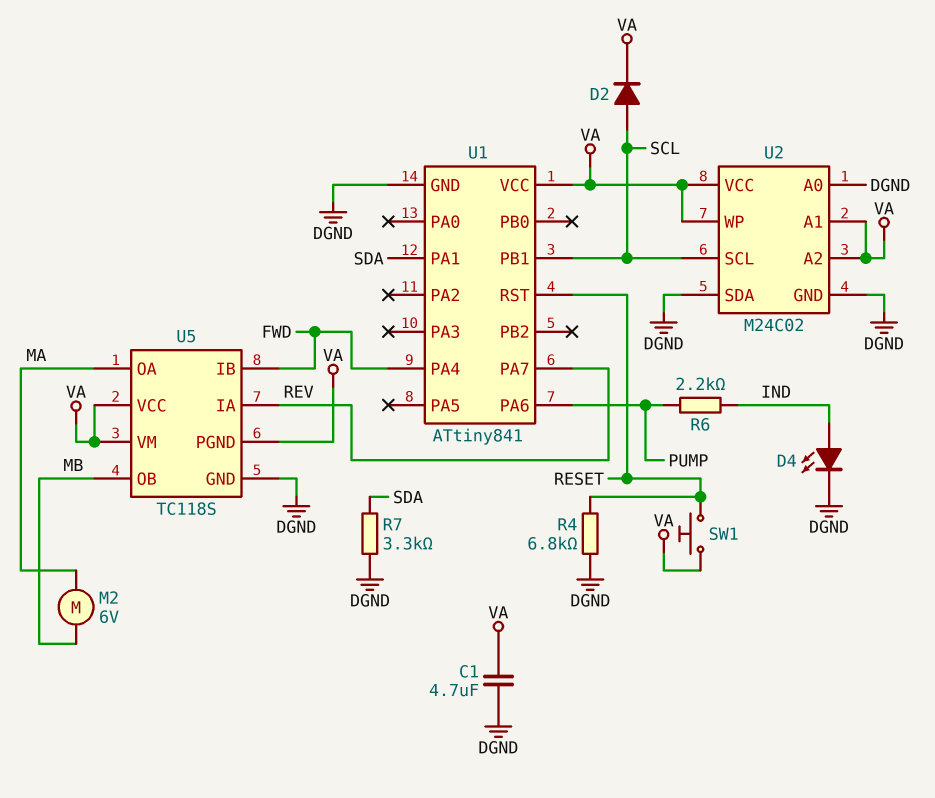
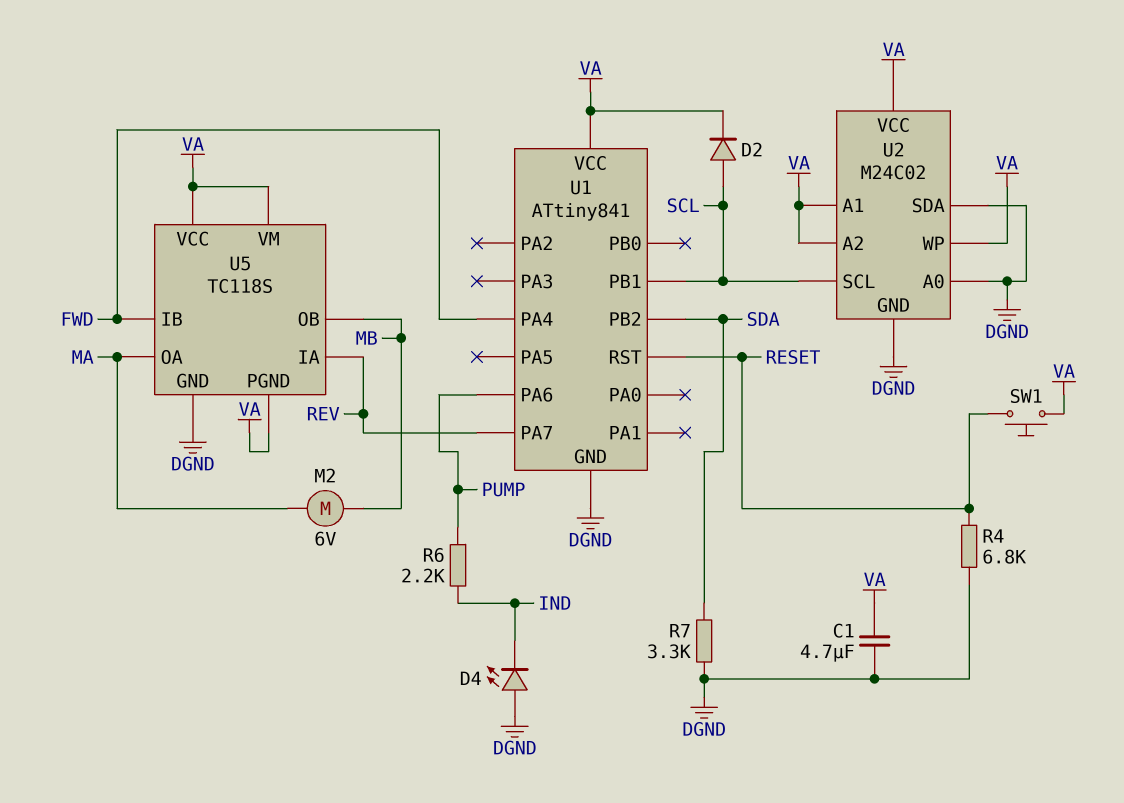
D4: LED (A IND, K DGND) -> LED (A DGND, K IND)
U1 pin PA1: SDA -> none
U1 pin PB2: none -> SDA

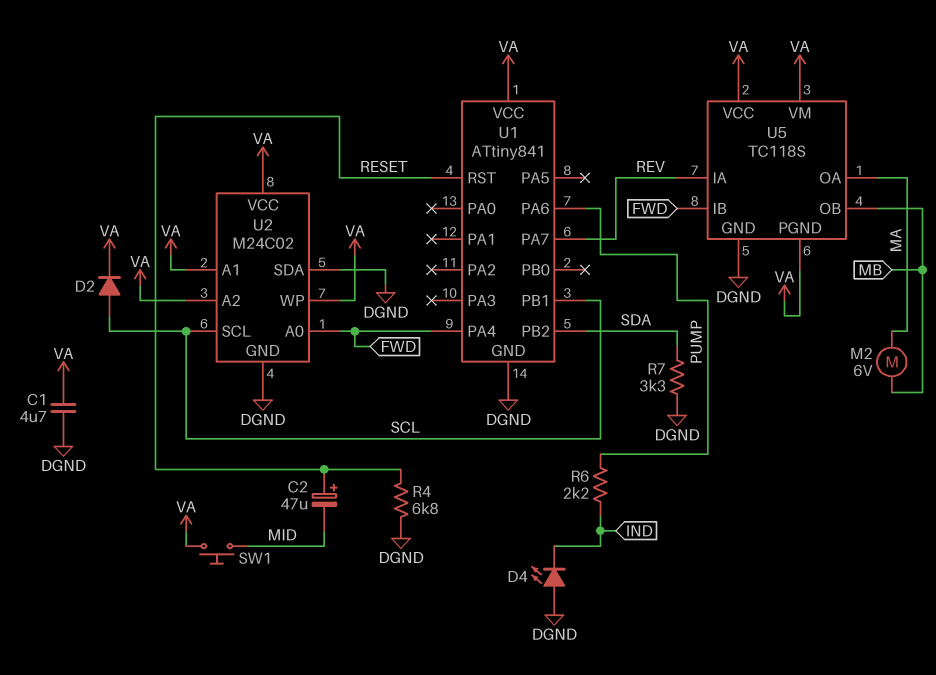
C2: none -> 47uF (plus RESET, minus MID)
SW1: button (RESET, VA) -> button (MID, VA)
U2 pin A0: DGND -> FWD

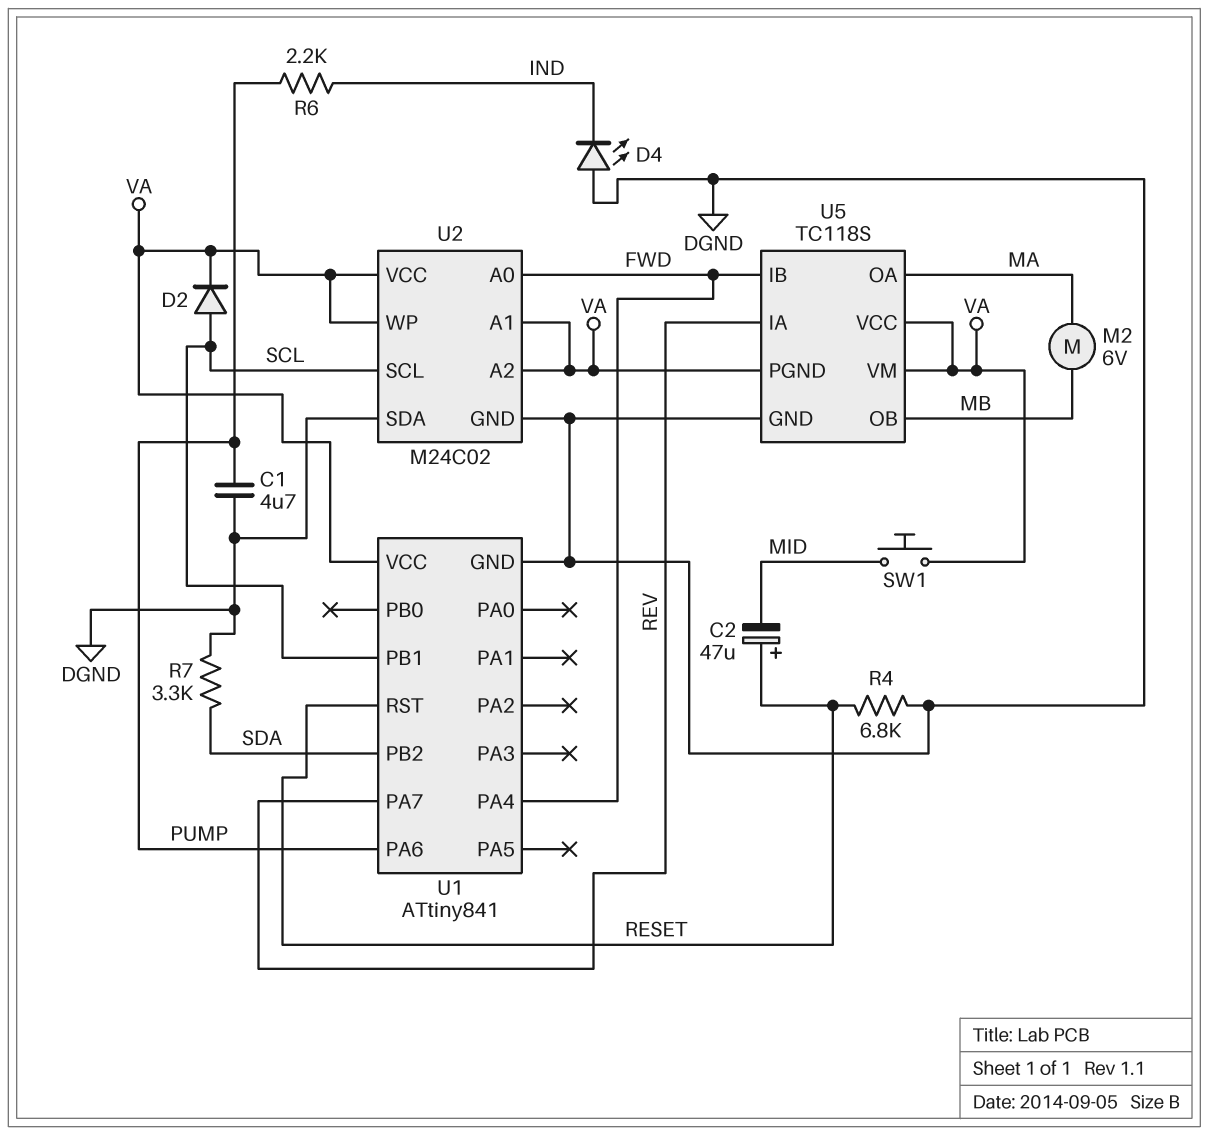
C1: 4.7uF (DGND, VA) -> 4.7uF (DGND, PUMP)

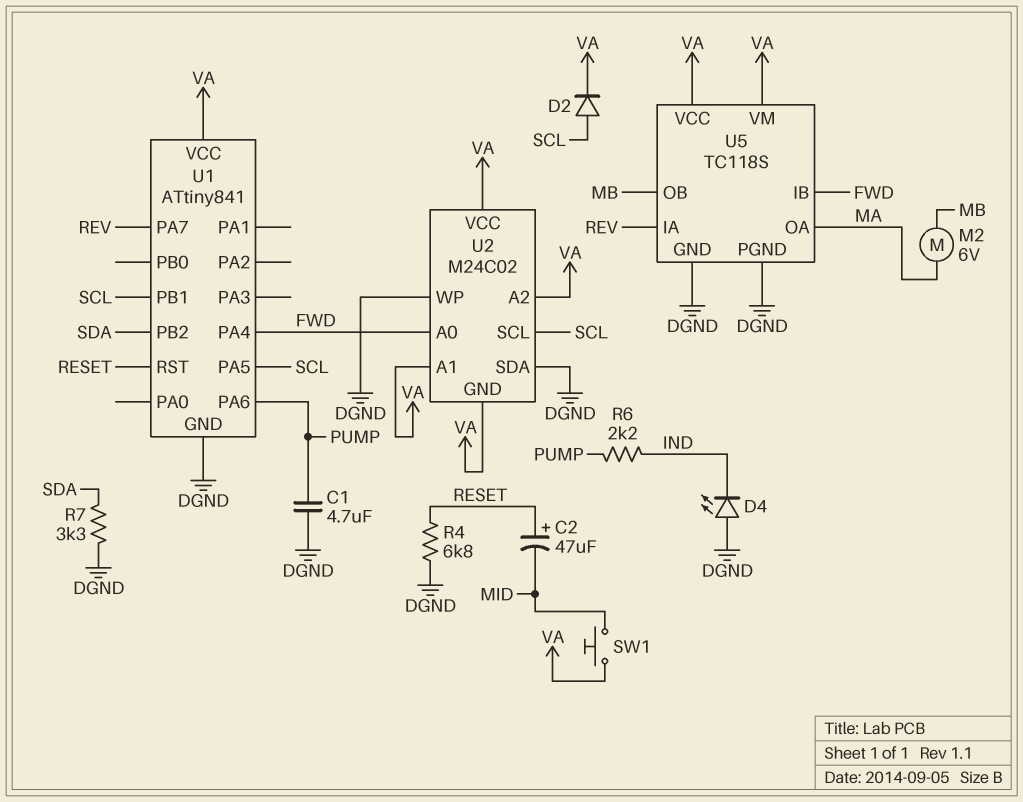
U1 pin PA5: none -> SCL
U2 pin GND: DGND -> VA
U2 pin WP: VA -> DGND
U5 pin PGND: VA -> DGND

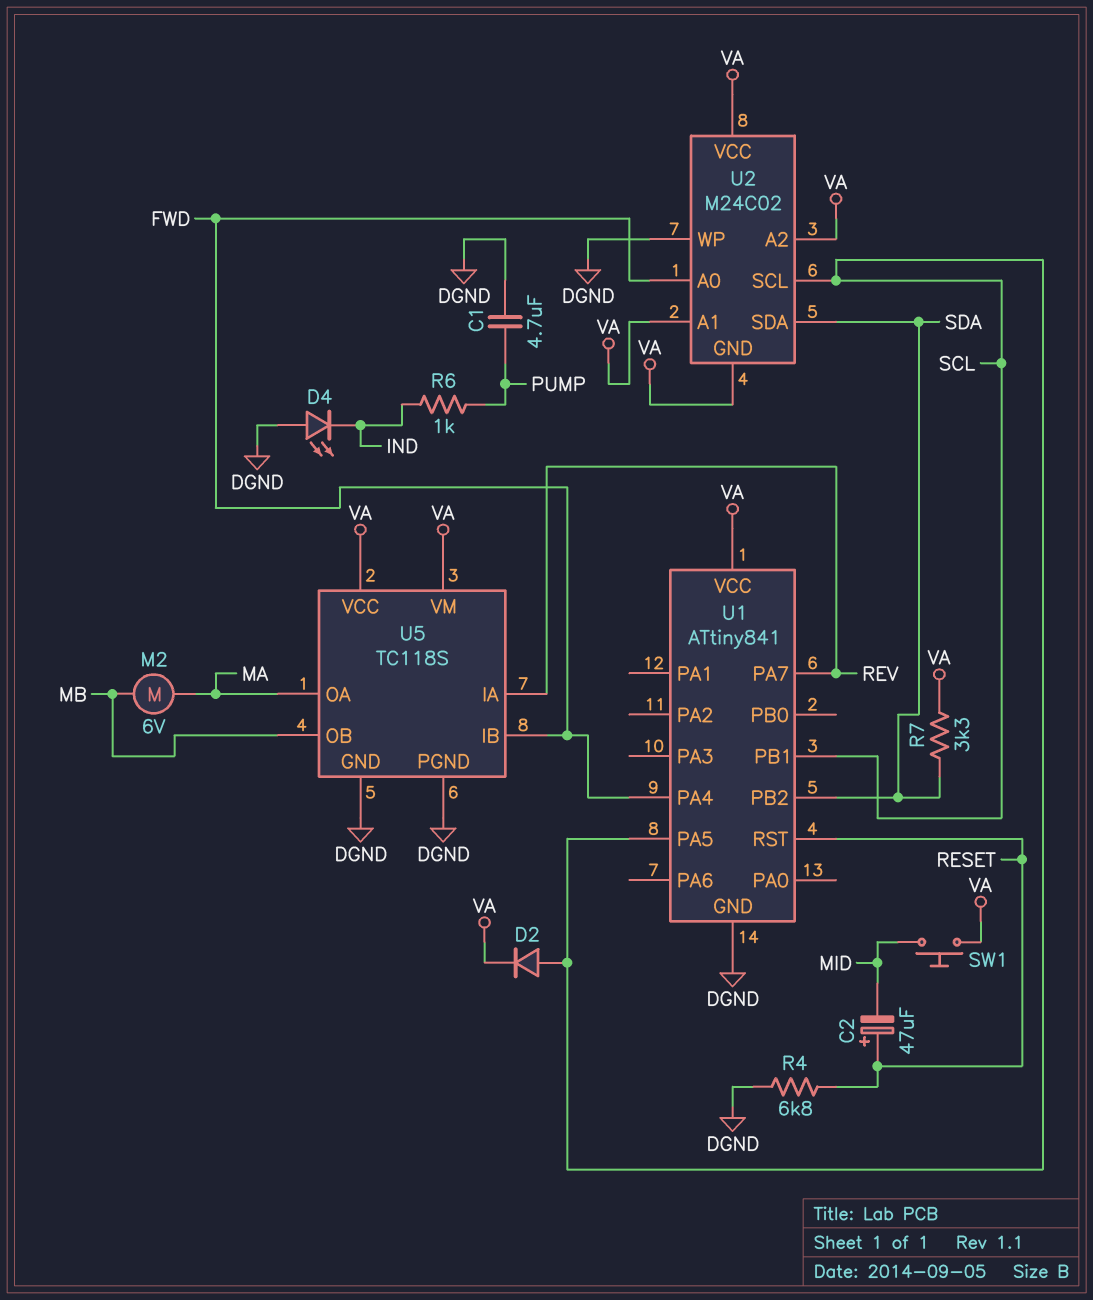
R6: 2.2k (IND, PUMP) -> 1k (IND, PUMP)
R7: 3.3k (DGND, SDA) -> 3.3k (SDA, VA)
U1 pin PA6: PUMP -> none
U2 pin SDA: DGND -> SDA

